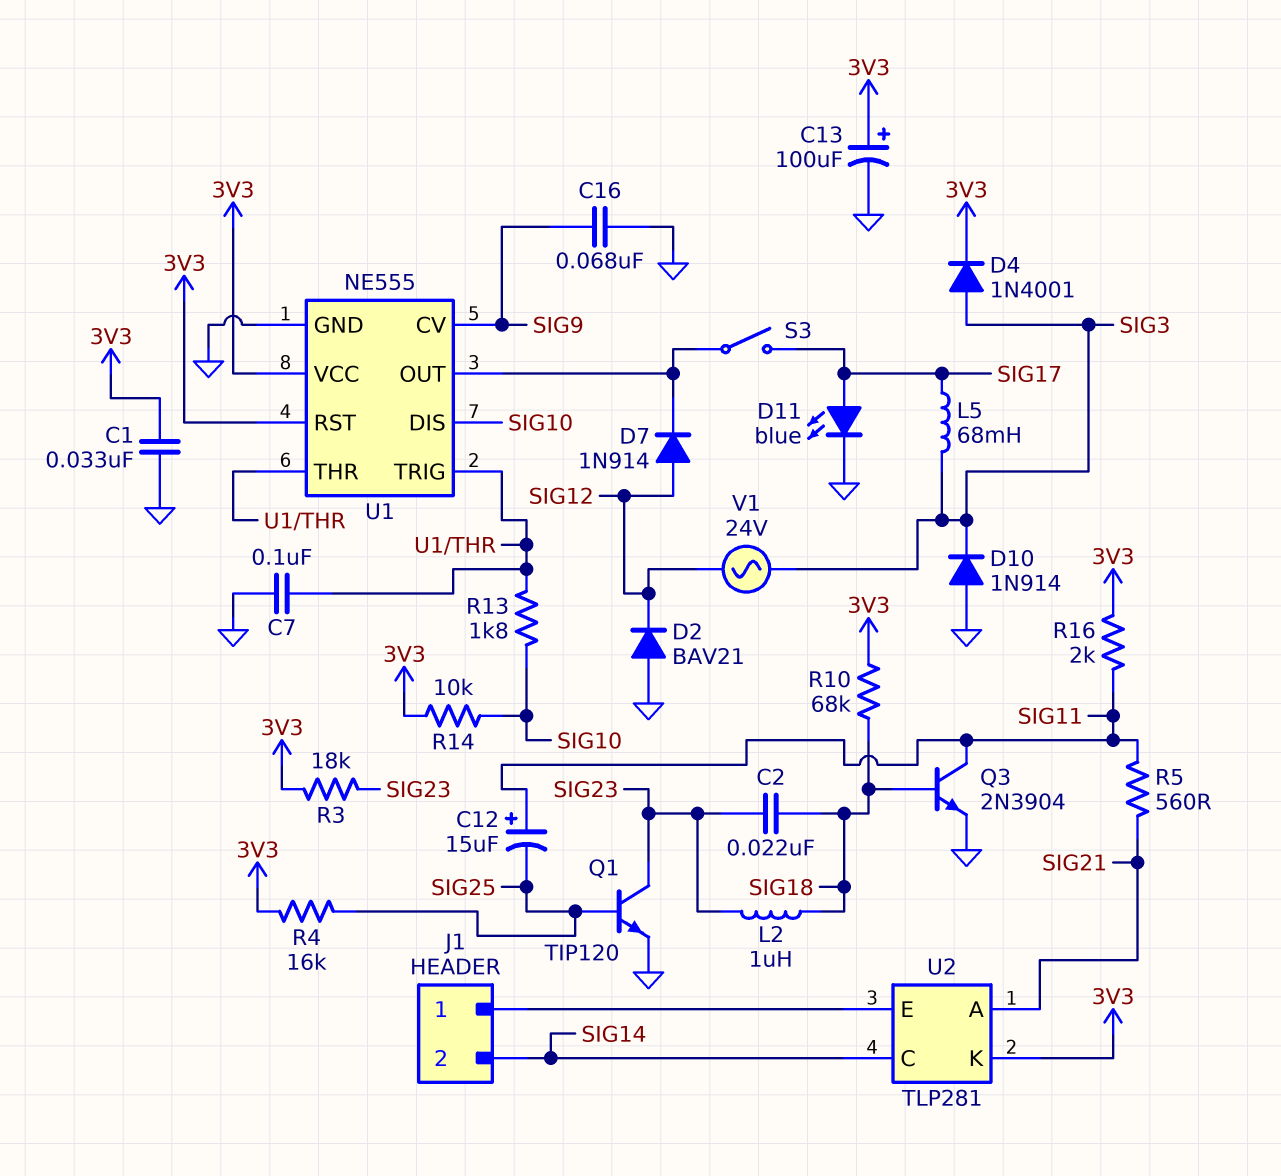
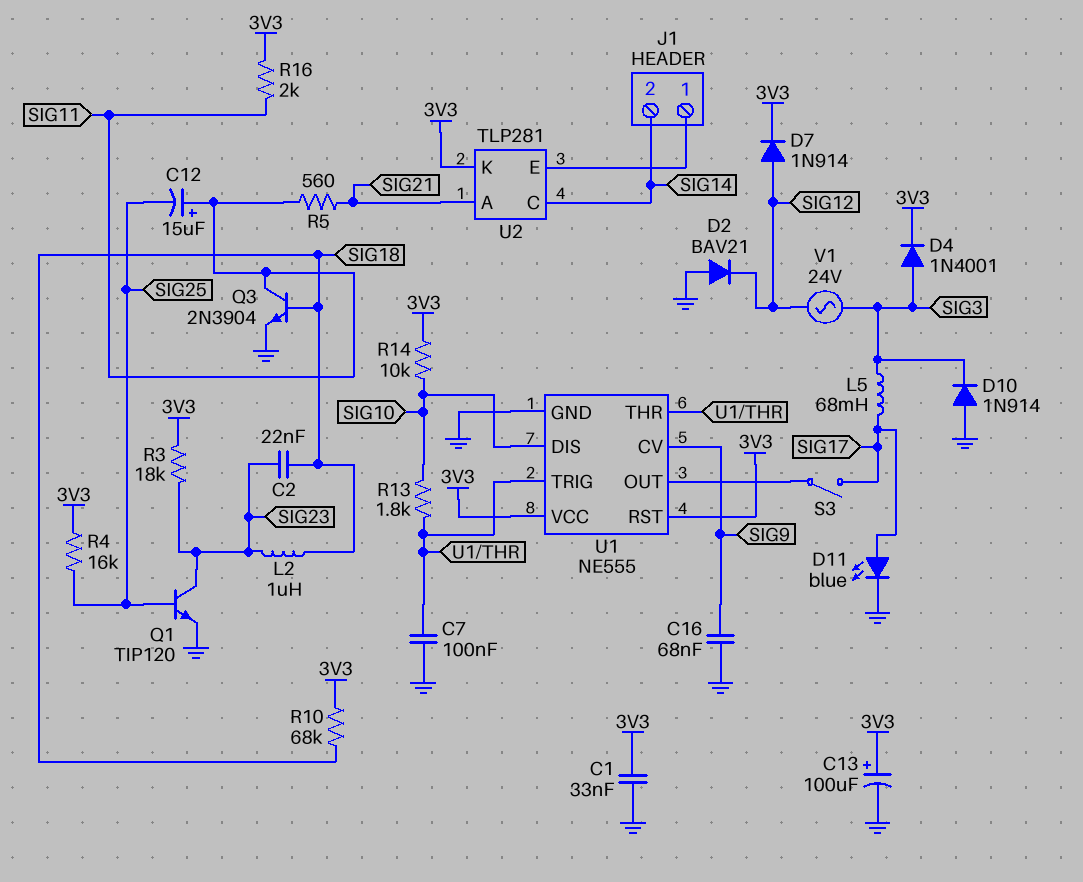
D7: diode 1N914 (A SIG12, K U1/OUT) -> diode 1N914 (A SIG12, K 3V3)

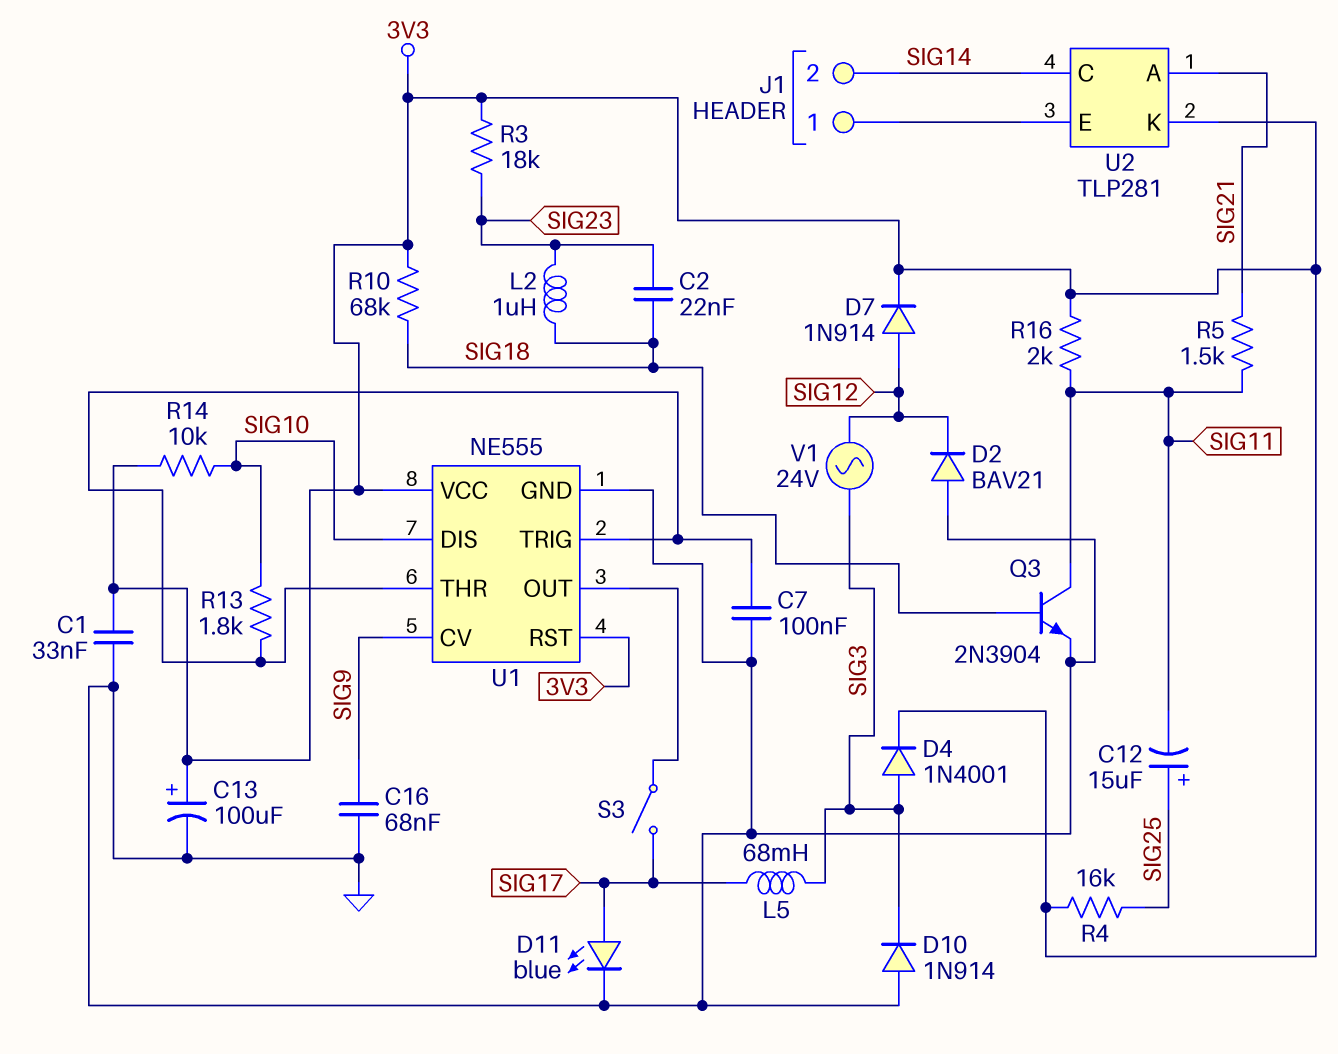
C12: 15uF (plus SIG11, minus SIG25) -> 15uF (plus SIG25, minus SIG11)
Q1: NPN TIP120 (B SIG25, C SIG23, E GND) -> none
R5: 560 (SIG11, SIG21) -> 1.5k (SIG11, SIG21)

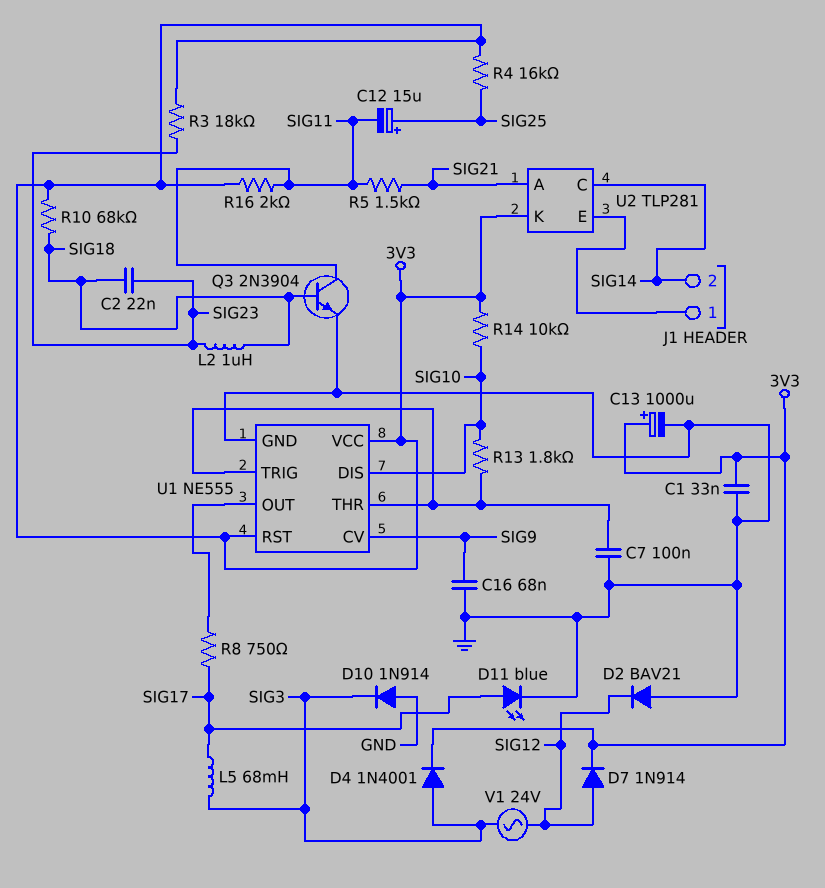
C13: 100uF (plus 3V3, minus GND) -> 1000uF (plus 3V3, minus GND)
R8: none -> 750 (SIG17, U1/OUT)
S3: switch (SIG17, U1/OUT) -> none

